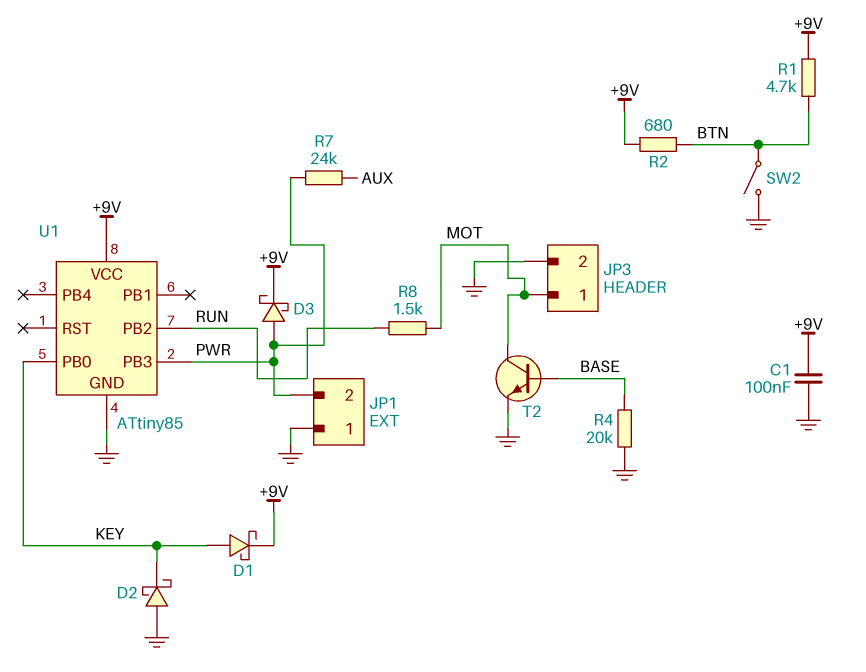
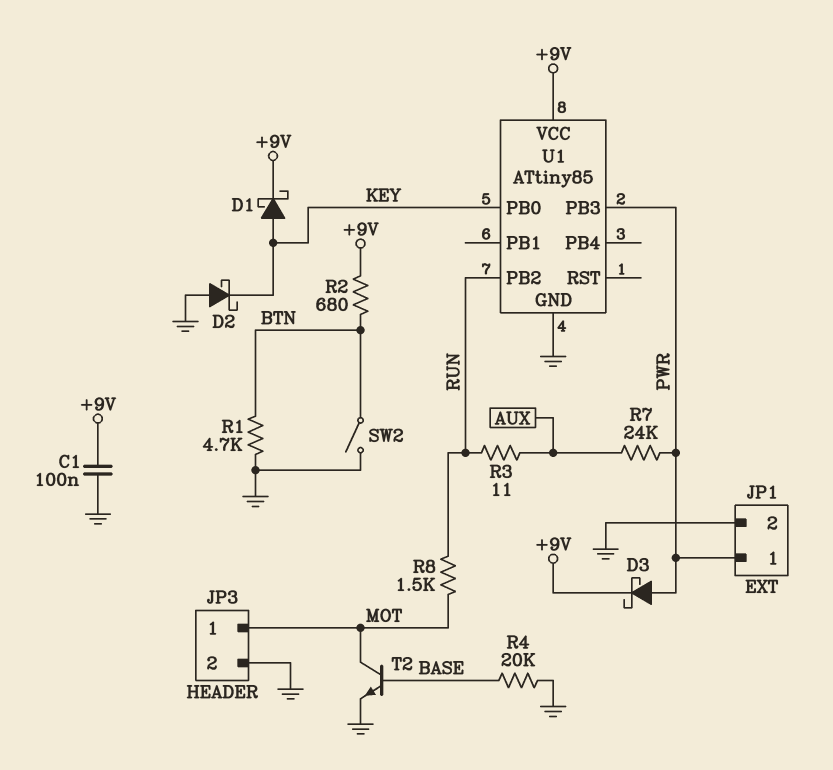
JP1 pin 1: GND -> PWR
JP1 pin 2: PWR -> GND
R1: 4.7k (+9V, BTN) -> 4.7k (BTN, GND)
R3: none -> 11 (AUX, RUN)

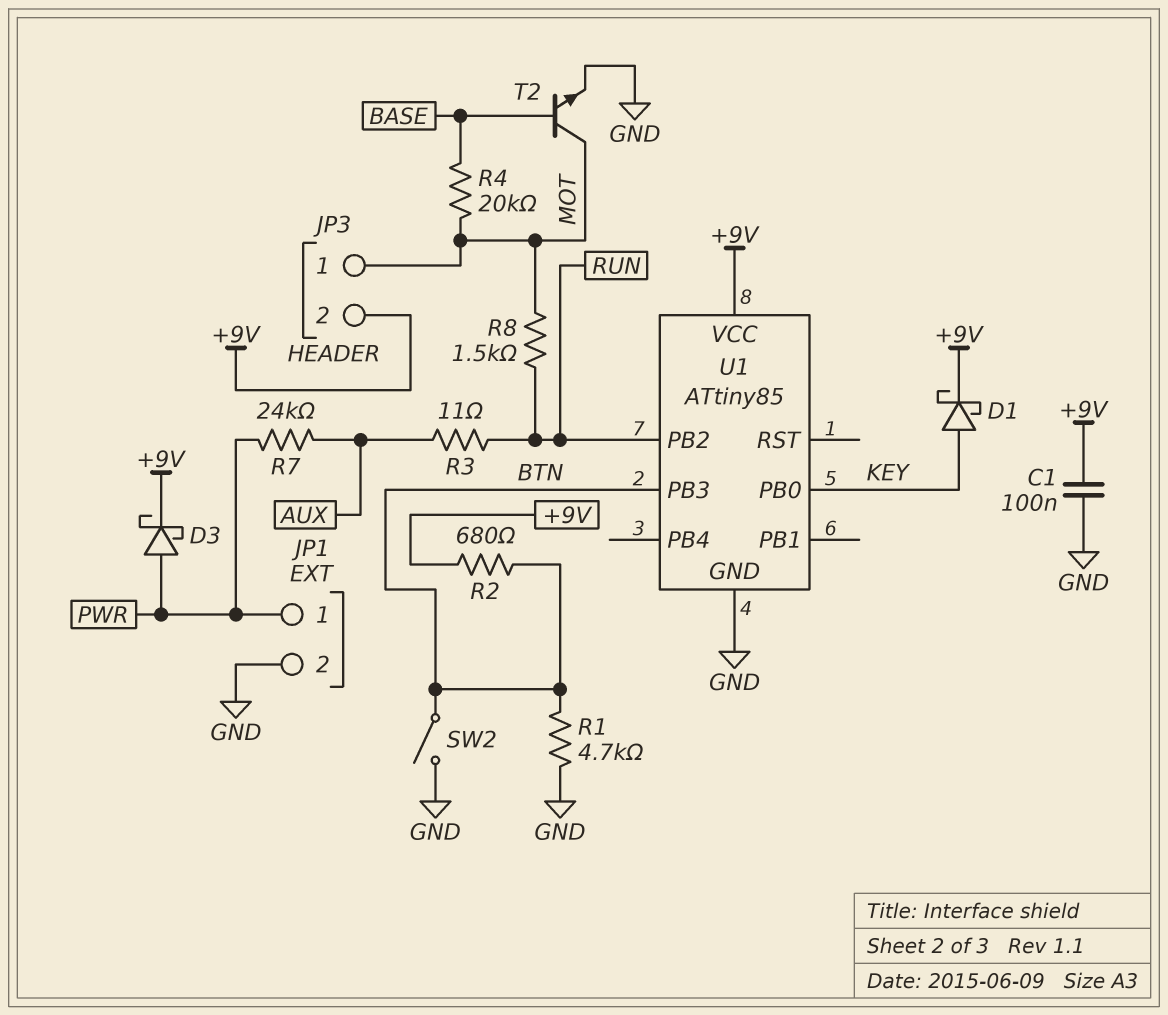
D2: schottky (A GND, K KEY) -> none
JP3 pin 2: GND -> +9V
R4: 20k (BASE, GND) -> 20k (BASE, MOT)
U1 pin PB3: PWR -> BTN

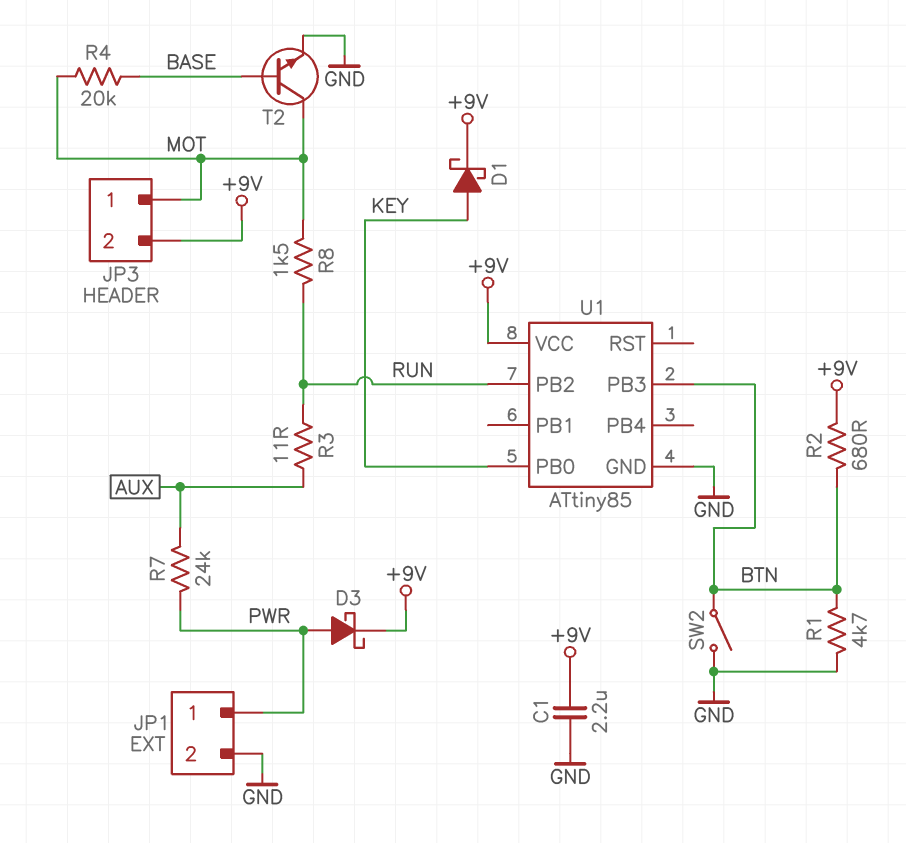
C1: 100nF (+9V, GND) -> 2.2uF (+9V, GND)

